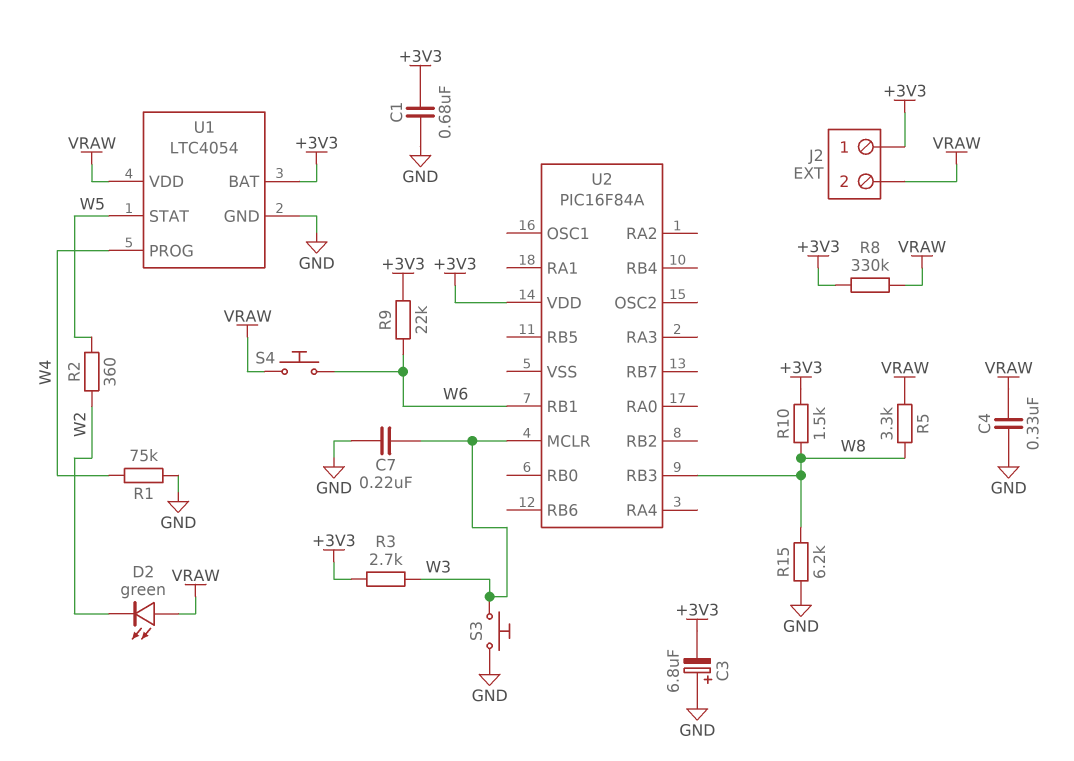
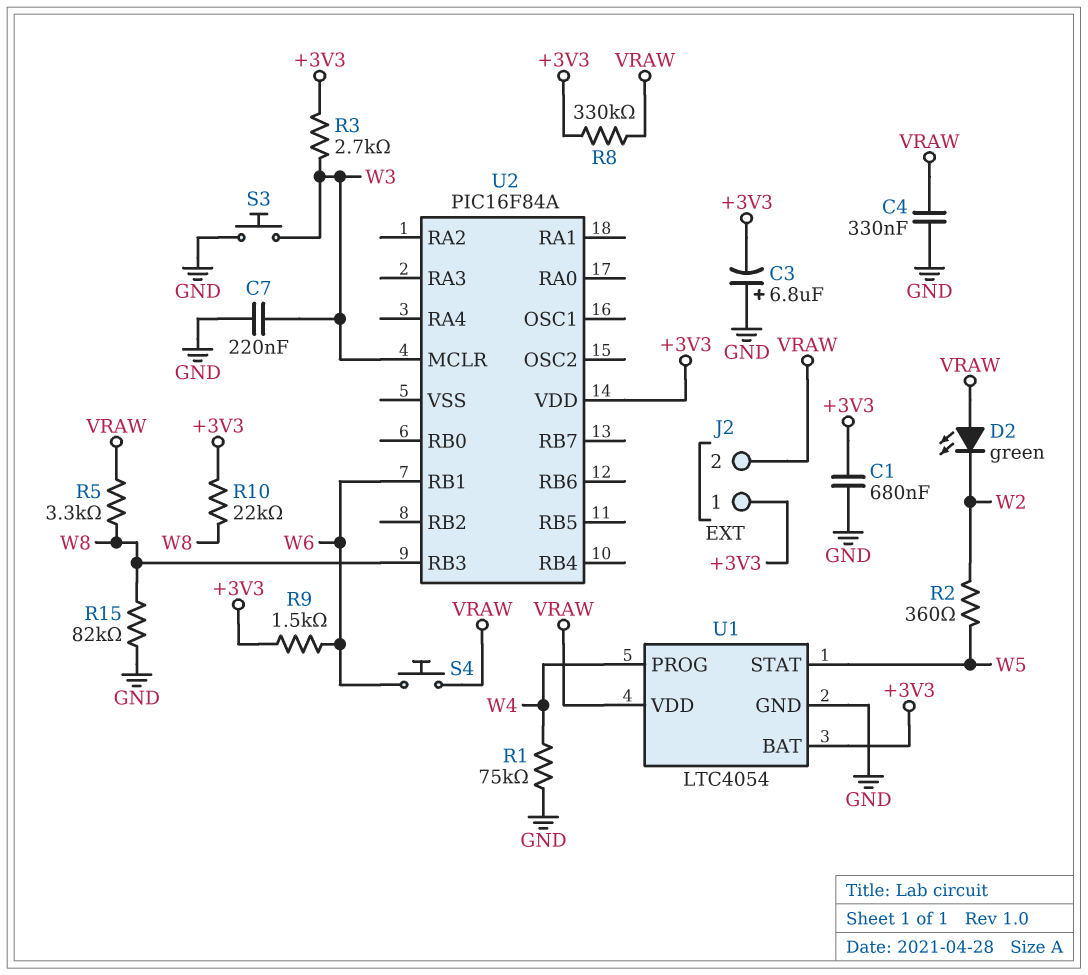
R9: 22k (+3V3, W6) -> 1.5k (+3V3, W6)
R10: 1.5k (+3V3, W8) -> 22k (+3V3, W8)
R15: 6.2k (GND, W8) -> 82k (GND, W8)

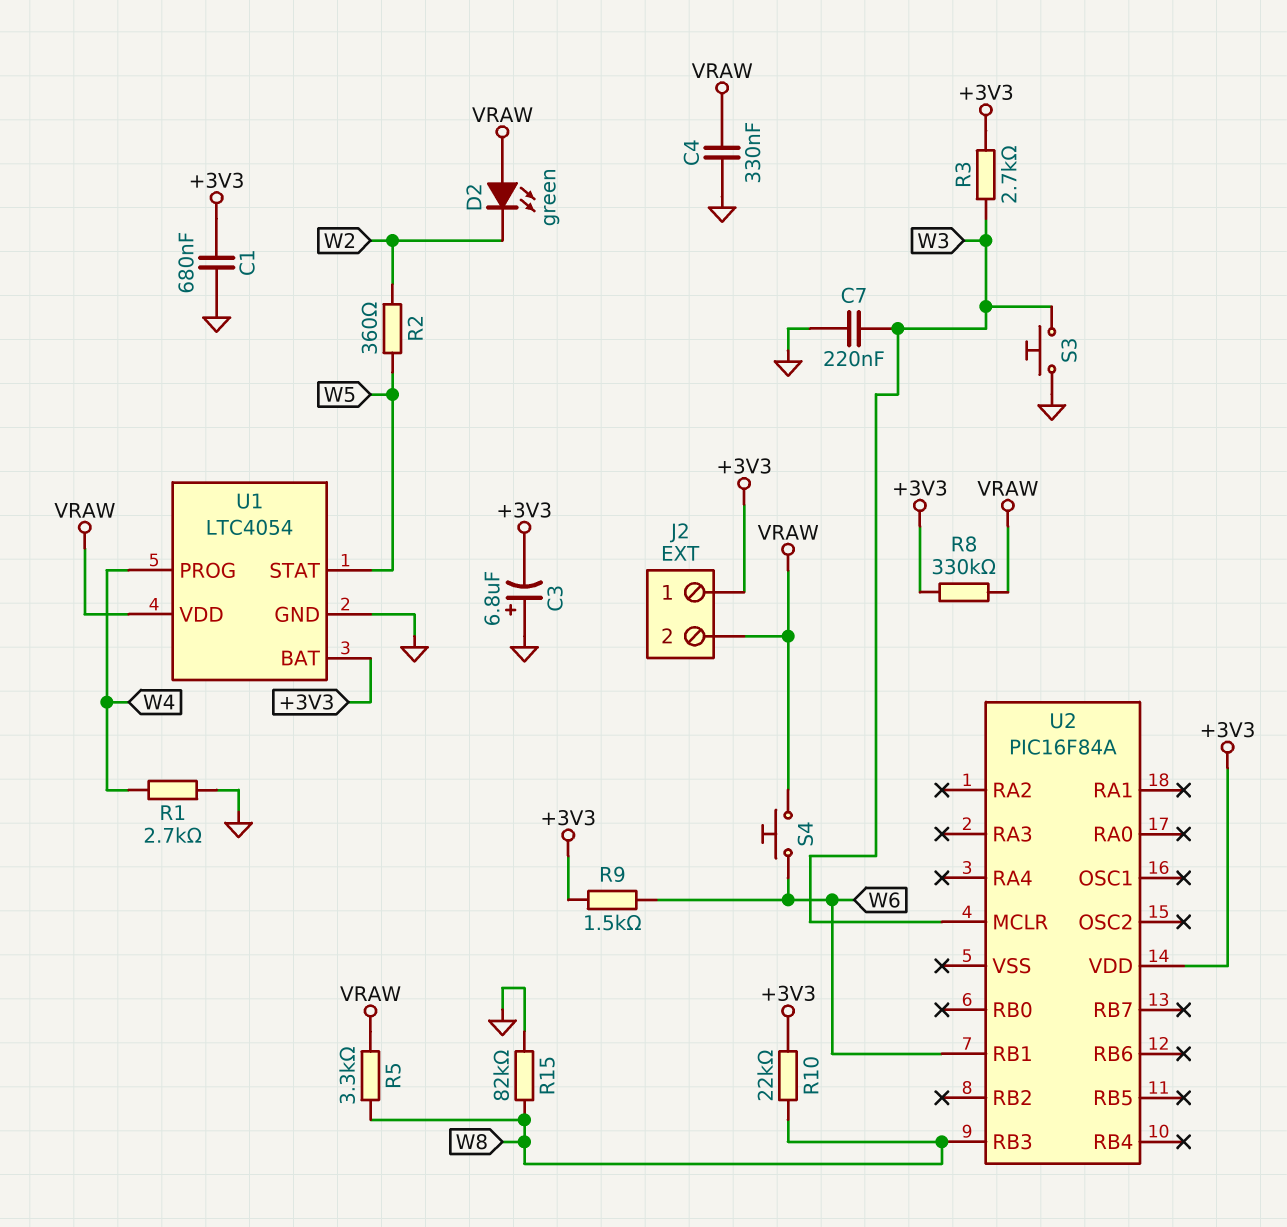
R1: 75k (GND, W4) -> 2.7k (GND, W4)

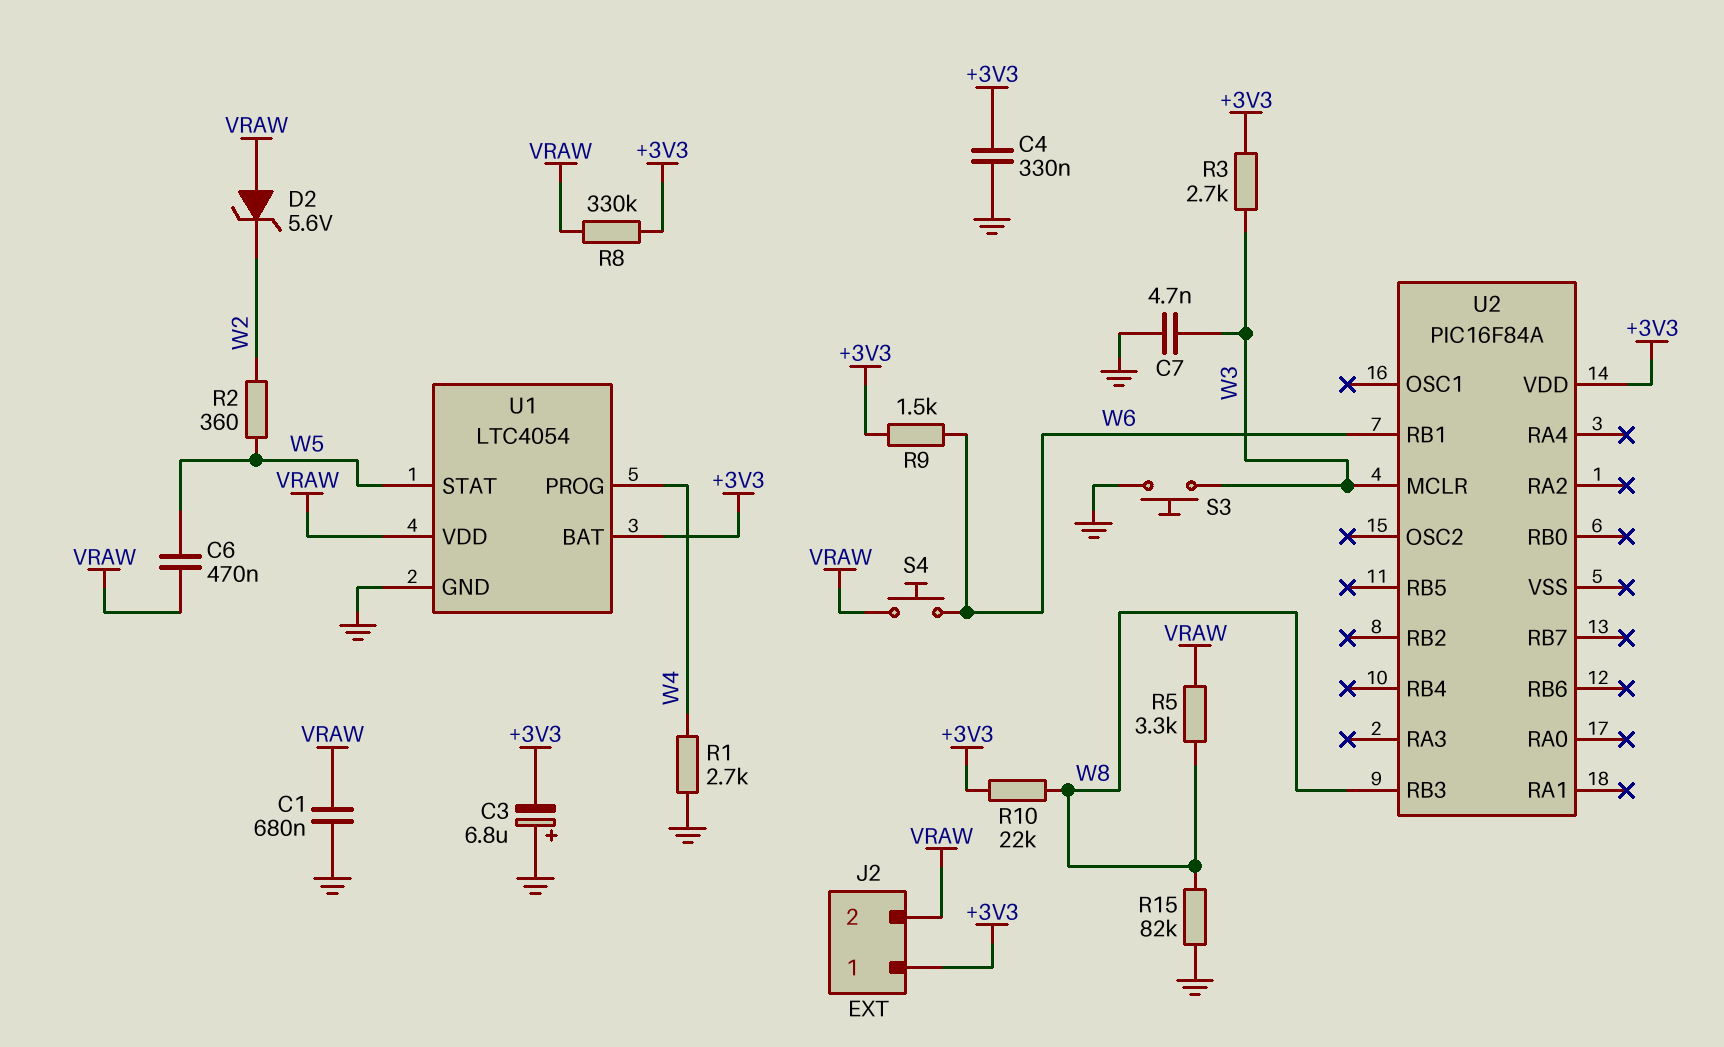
C1: 680nF (+3V3, GND) -> 680nF (GND, VRAW)
C4: 330nF (GND, VRAW) -> 330nF (+3V3, GND)
C6: none -> 470nF (VRAW, W5)
C7: 220nF (GND, W3) -> 4.7nF (GND, W3)
D2: LED green (A VRAW, K W2) -> zener 5.6V (A VRAW, K W2)

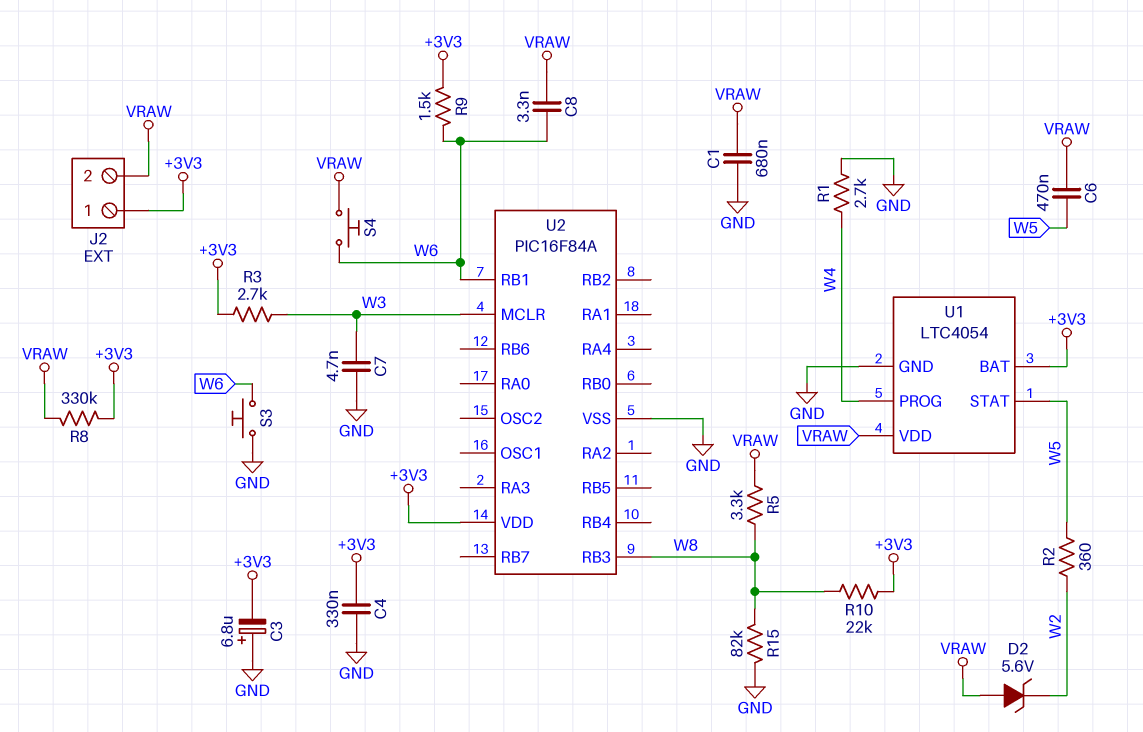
C8: none -> 3.3nF (VRAW, W6)
S3: button (GND, W3) -> button (GND, W6)
U2 pin VSS: none -> GND

